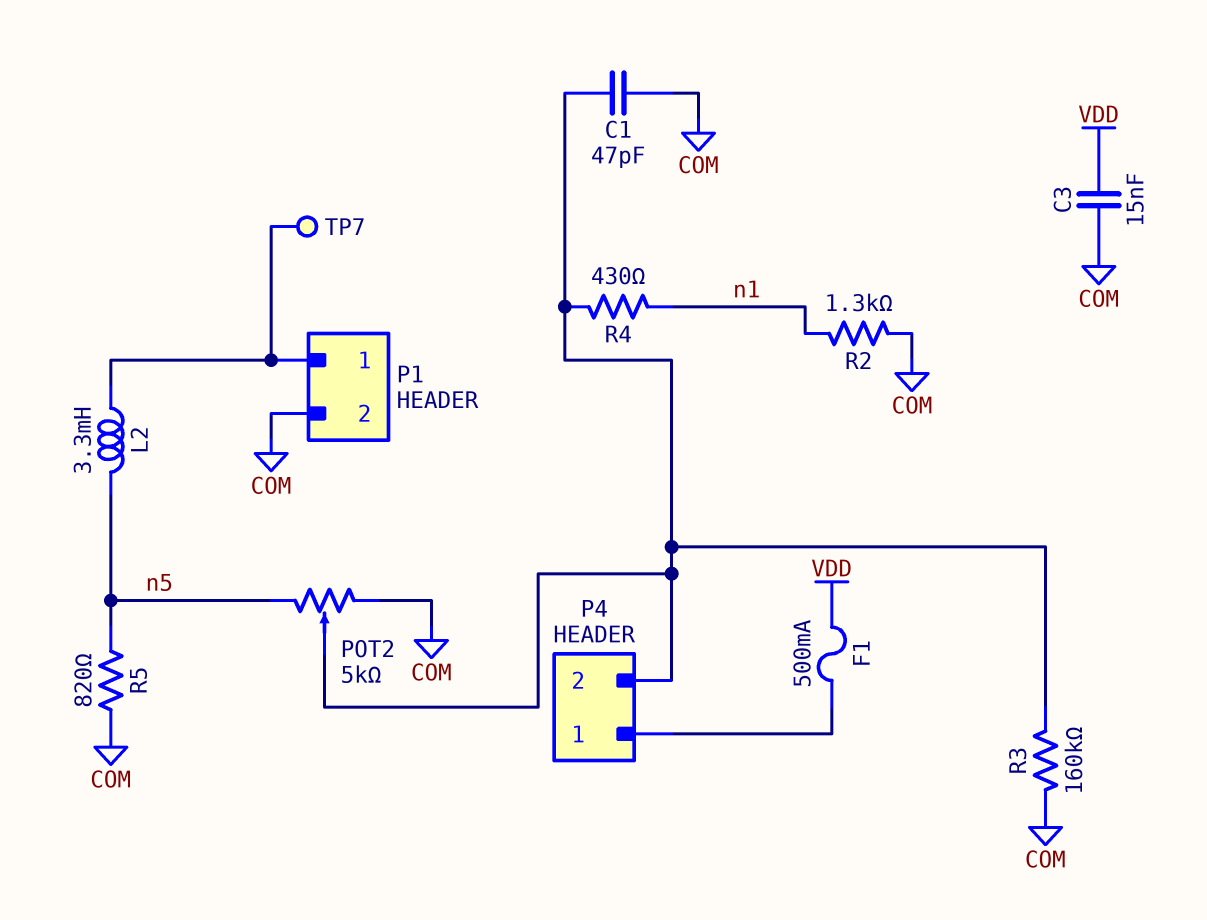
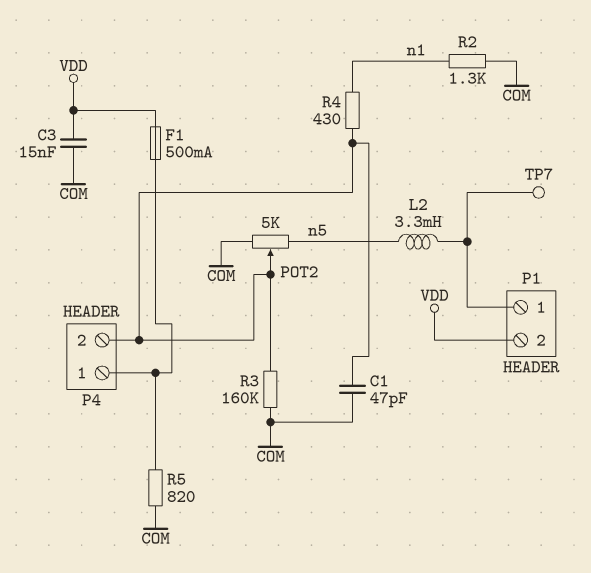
P1 pin 2: COM -> VDD
R5: 820 (COM, n5) -> 820 (COM, P4/1)

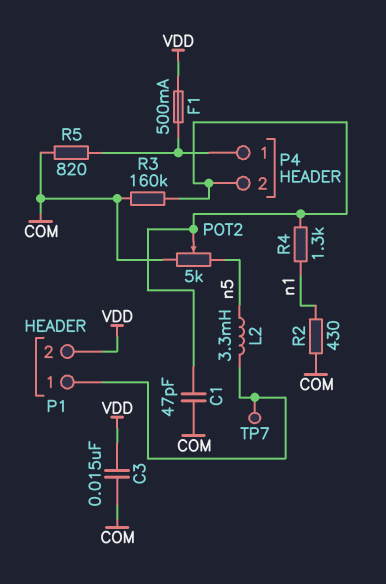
R2: 1.3k (COM, n1) -> 430 (COM, n1)
R4: 430 (P4/2, n1) -> 1.3k (P4/2, n1)

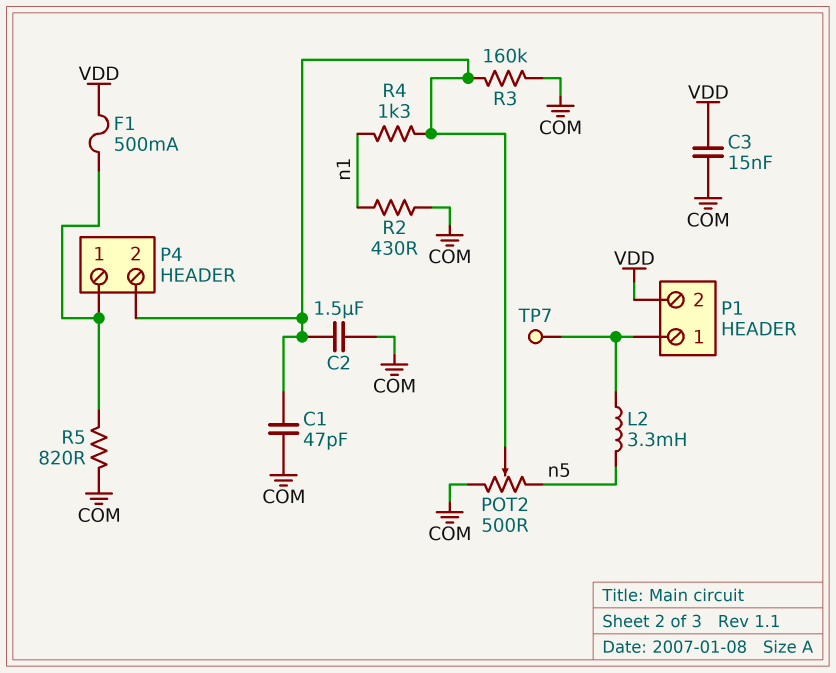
C2: none -> 1.5uF (COM, P4/2)
POT2: 5k (COM, n5, wiper P4/2) -> 500 (COM, n5, wiper P4/2)

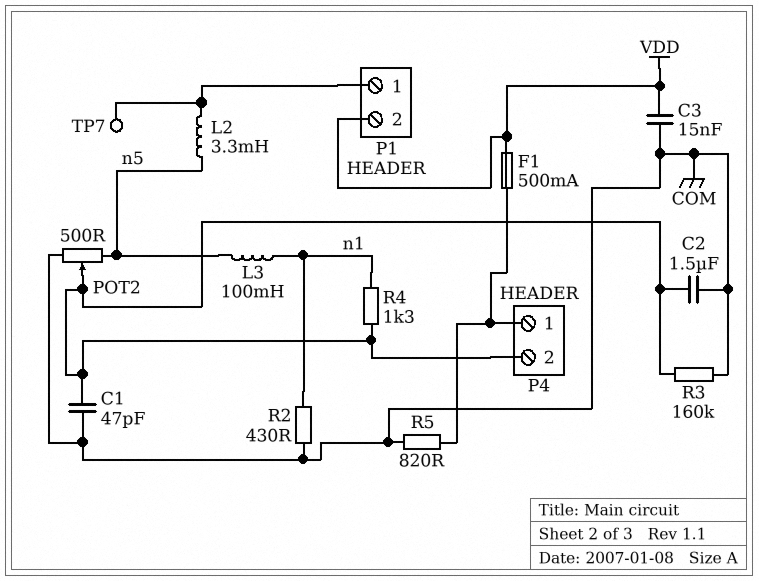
L3: none -> 100mH (n1, n5)

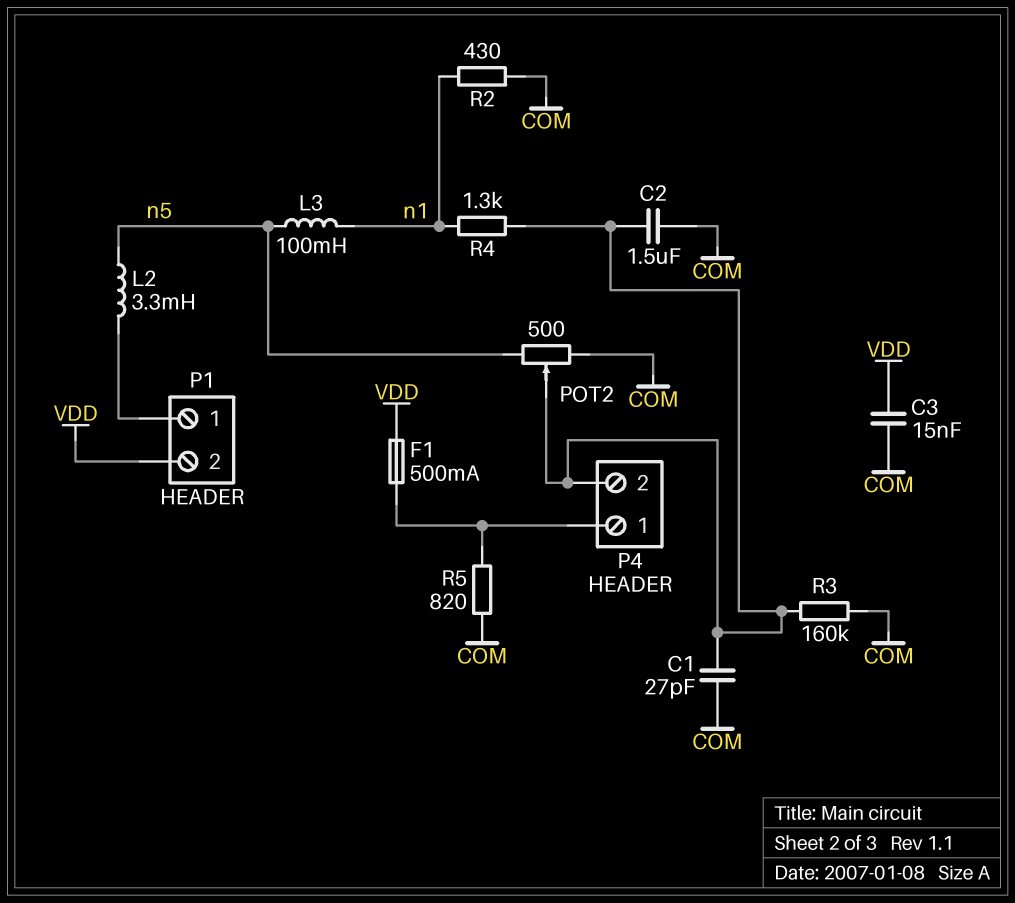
C1: 47pF (COM, P4/2) -> 27pF (COM, P4/2)
TP7: test point (P1/1) -> none

